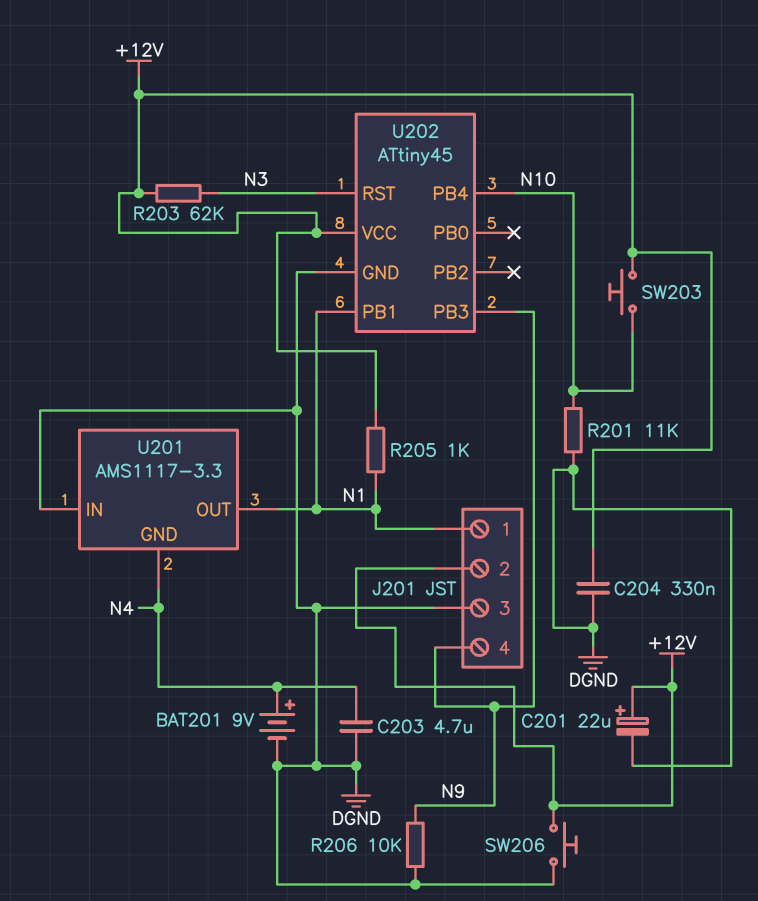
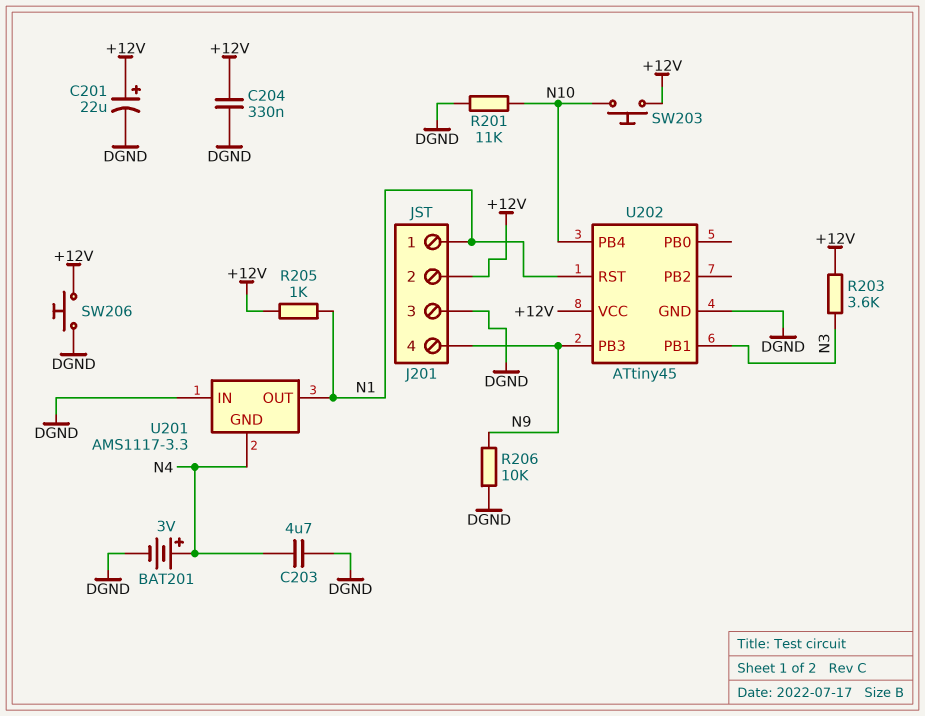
BAT201: 9V (plus N4, minus DGND) -> 3V (plus N4, minus DGND)
R203: 62k (+12V, N3) -> 3.6k (+12V, N3)
U202 pin PB1: N1 -> N3
U202 pin RST: N3 -> N1

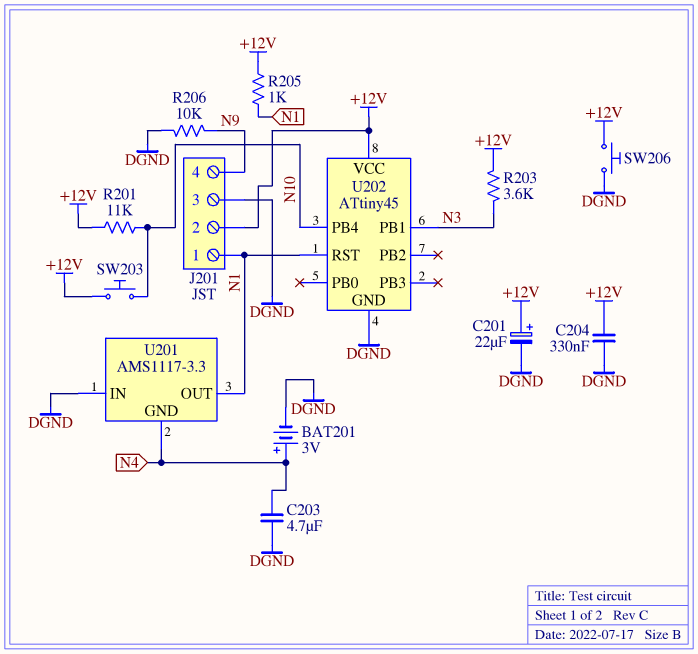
R201: 11k (DGND, N10) -> 11k (+12V, N10)
U202 pin PB3: N9 -> none

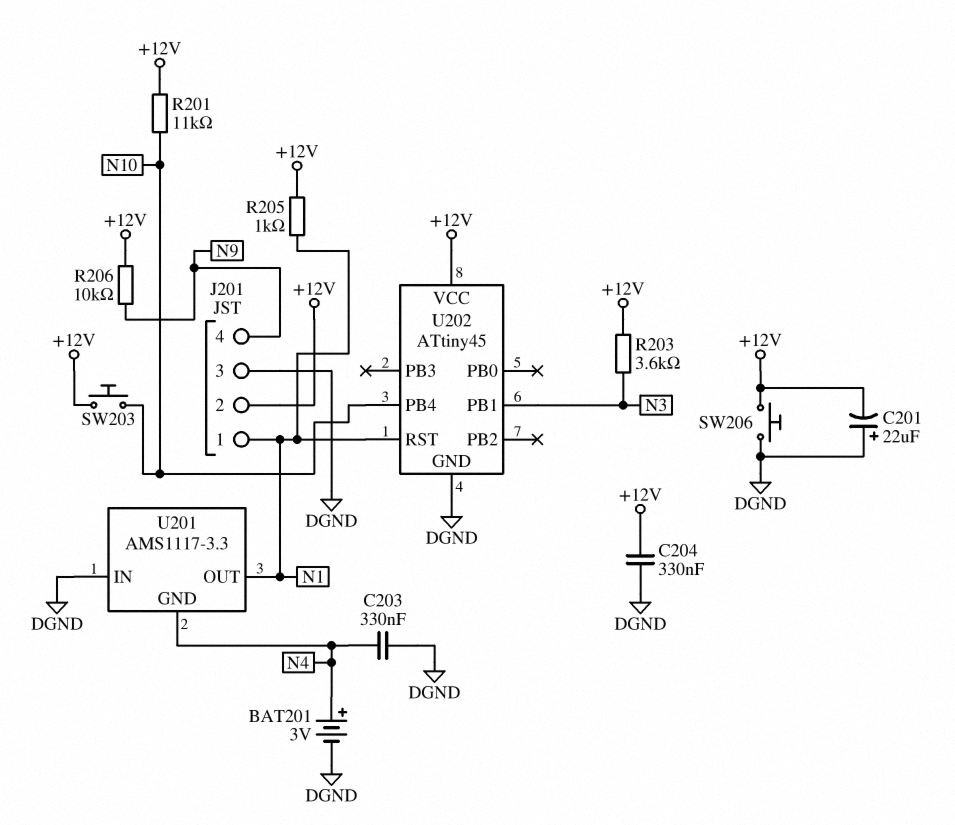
C201: 22uF (plus +12V, minus DGND) -> 22uF (plus DGND, minus +12V)
C203: 4.7uF (DGND, N4) -> 330nF (DGND, N4)
R206: 10k (DGND, N9) -> 10k (+12V, N9)

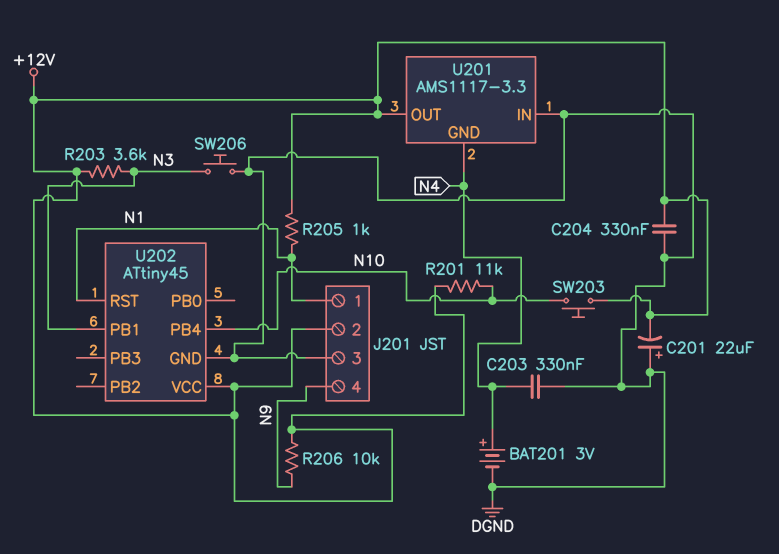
SW206: button (+12V, DGND) -> button (DGND, N3)
U201 pin OUT: N1 -> +12V

